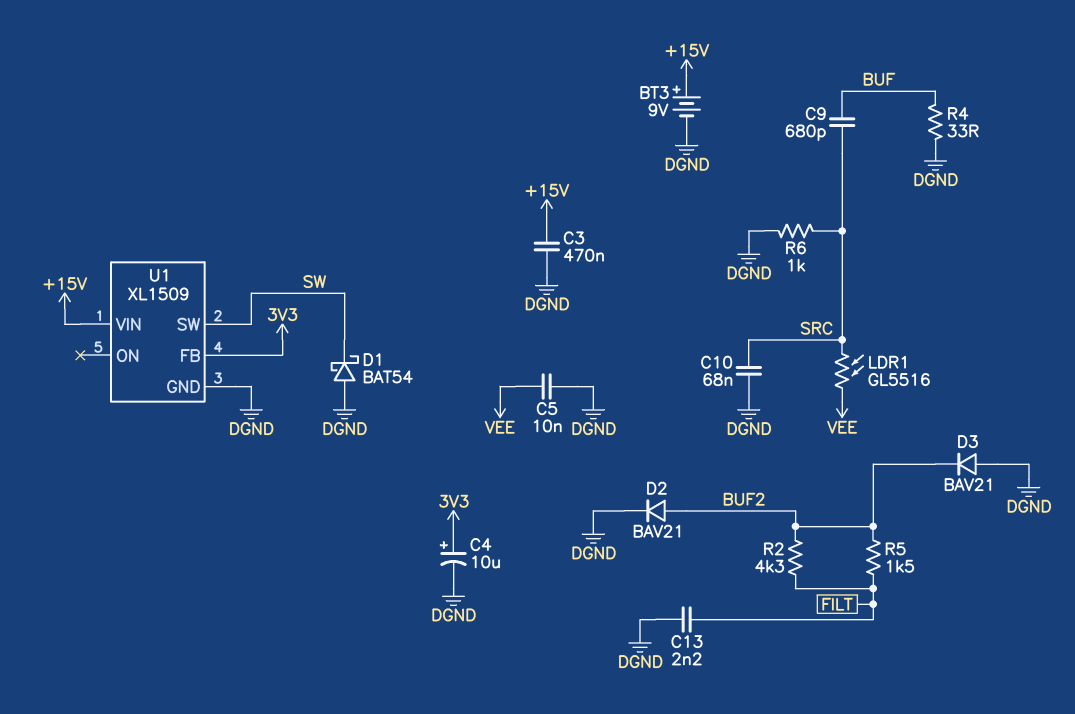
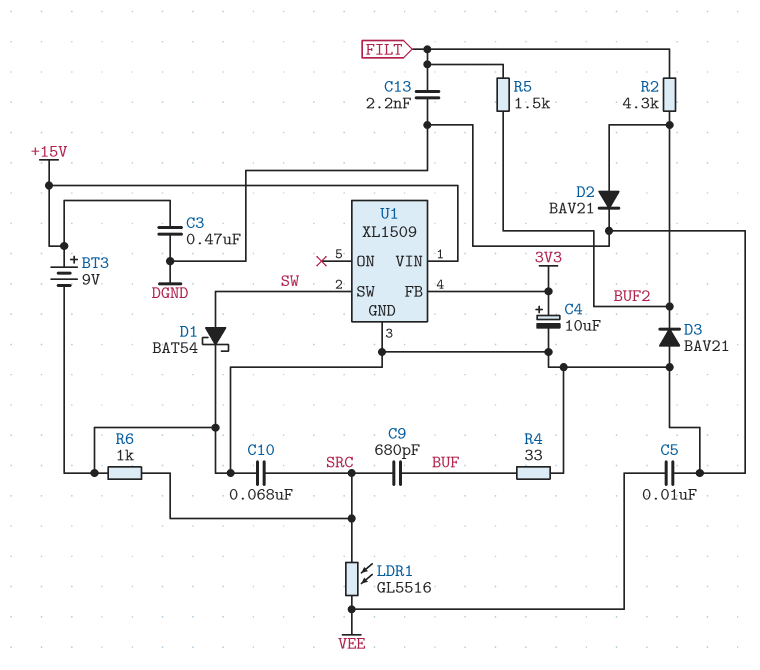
D1: schottky BAT54 (A DGND, K SW) -> schottky BAT54 (A SW, K DGND)

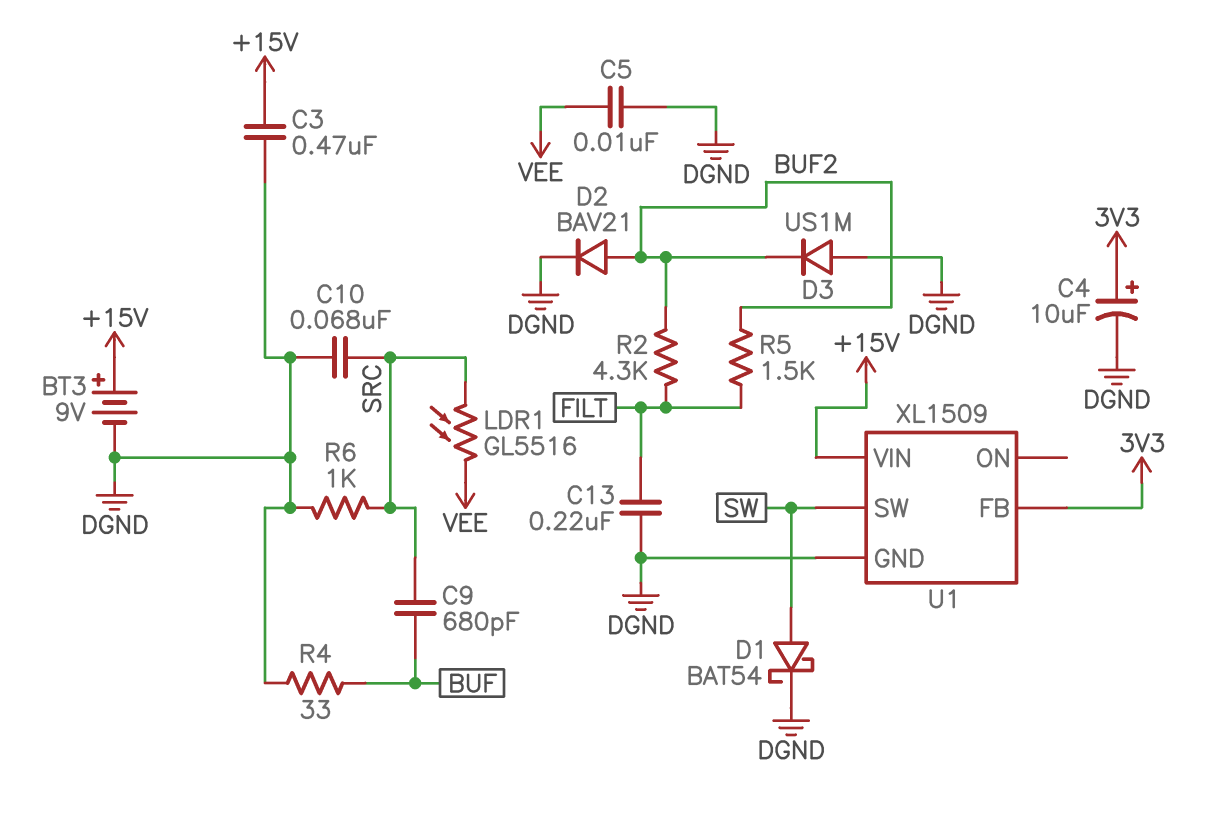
C13: 2.2nF (DGND, FILT) -> 220nF (DGND, FILT)
D3: diode BAV21 (A DGND, K BUF2) -> diode US1M (A DGND, K BUF2)

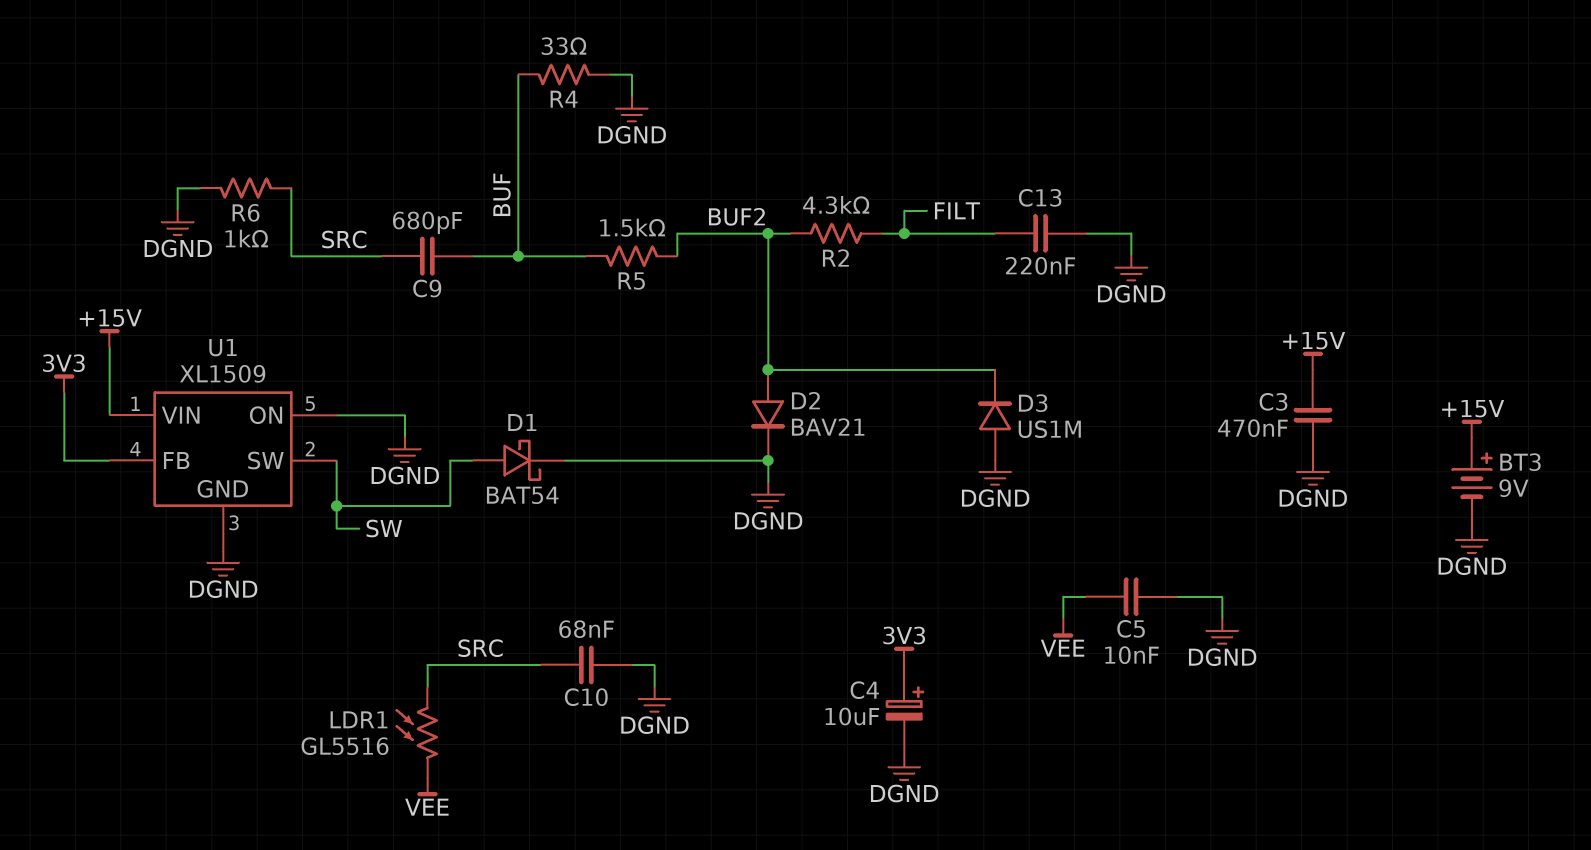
R5: 1.5k (BUF2, FILT) -> 1.5k (BUF, BUF2)
U1 pin ON: none -> DGND

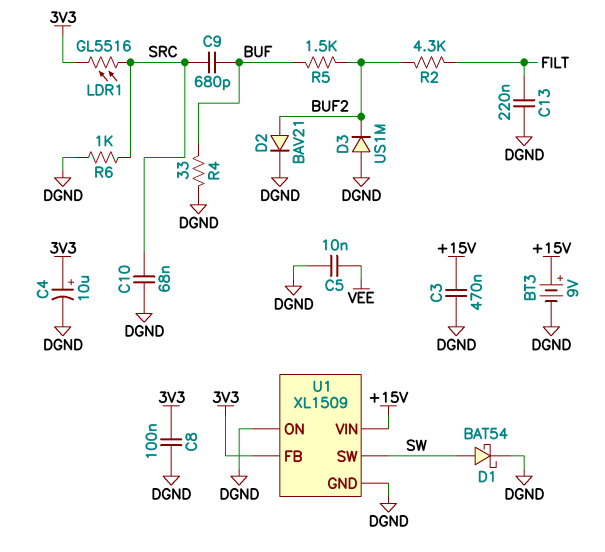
C8: none -> 100nF (3V3, DGND)
LDR1: GL5516 (SRC, VEE) -> GL5516 (3V3, SRC)

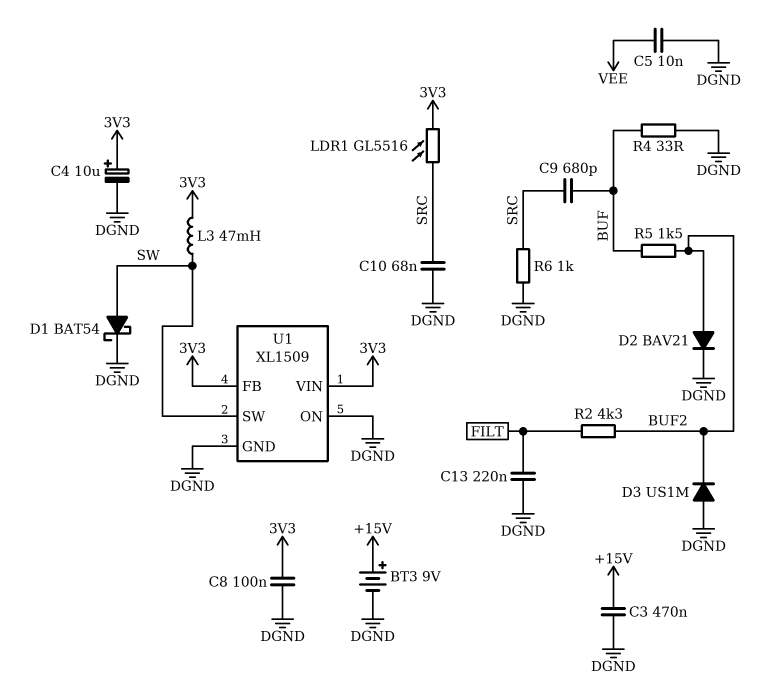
L3: none -> 47mH (3V3, SW)
U1 pin VIN: +15V -> 3V3

